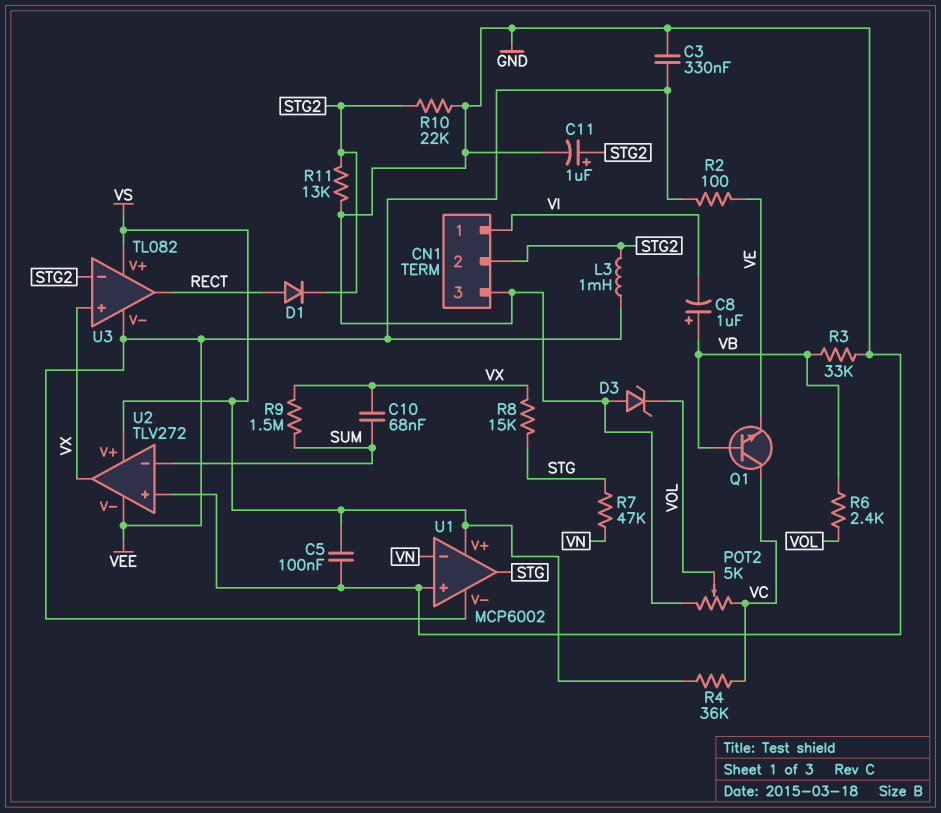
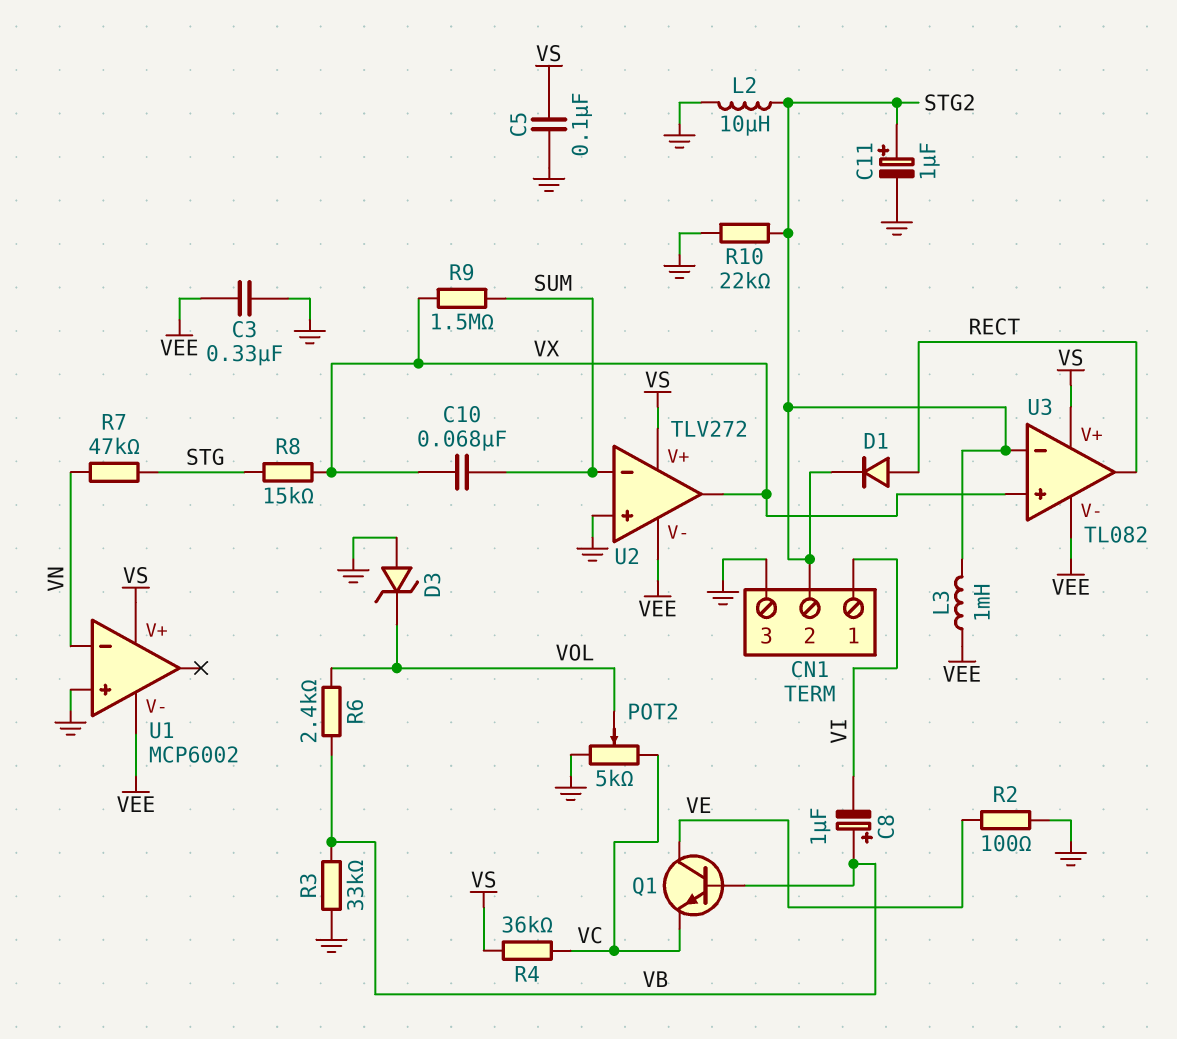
L2: none -> 10uH (GND, STG2)
Q1: NPN (B VB, C VC, E VE) -> NPN (B VB, C VE, E VC)
R2: 100 (VE, VEE) -> 100 (GND, VE)
R11: 13k (GND, STG2) -> none
U1 pin out: STG -> none

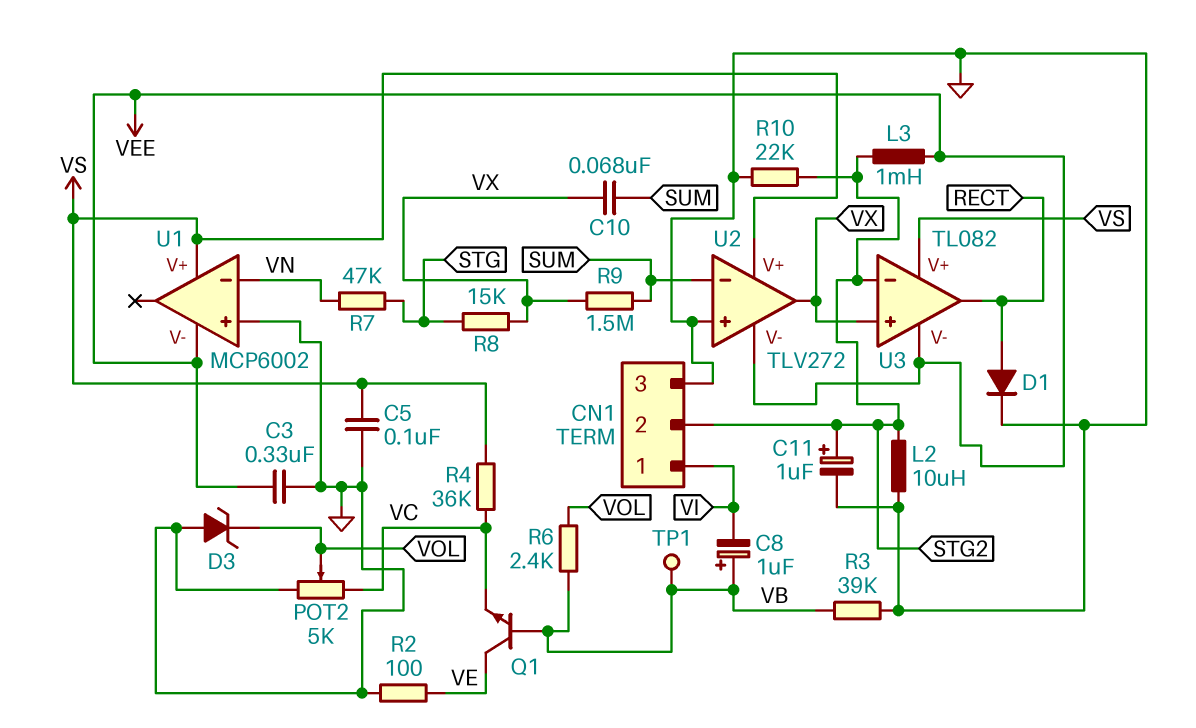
D1: diode (A RECT, K STG2) -> diode (A RECT, K GND)
R3: 33k (GND, VB) -> 39k (GND, VB)
TP1: none -> test point (VB)

